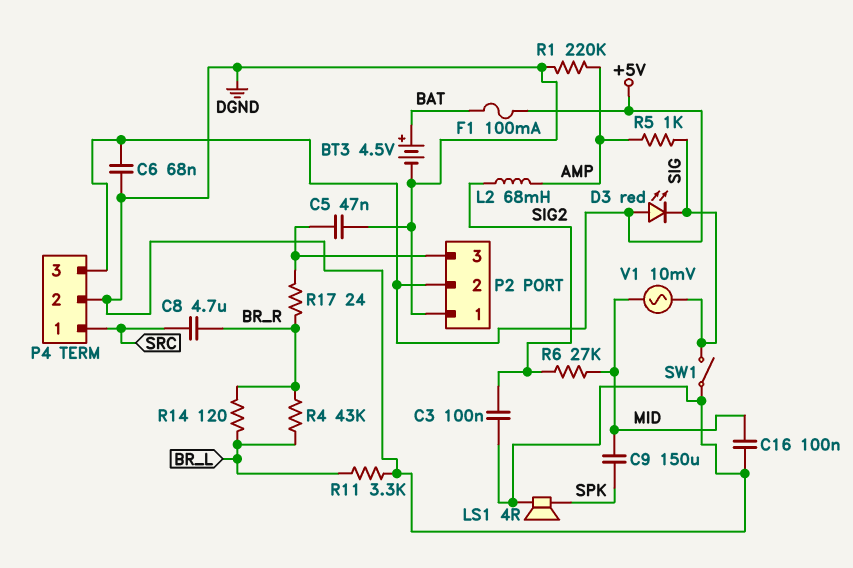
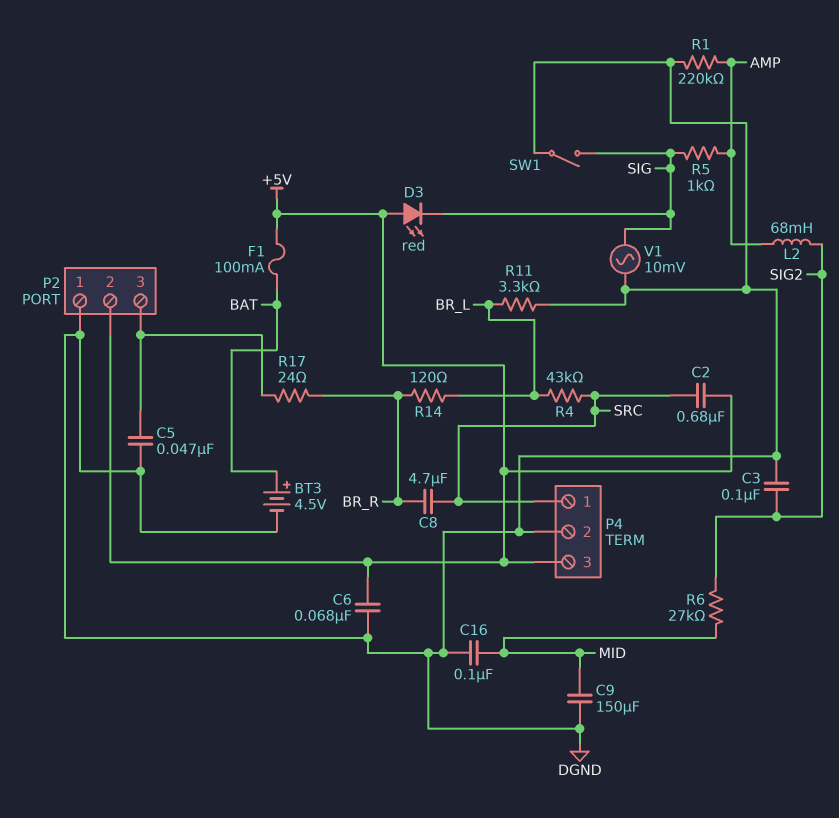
C2: none -> 680nF (+5V, SRC)
C9: 150uF (MID, SPK) -> 150uF (DGND, MID)
LS1: speaker 4R (DGND, SPK) -> none
R4: 43k (BR_L, BR_R) -> 43k (BR_L, SRC)
V1: AC 10mV (MID, SIG) -> AC 10mV (DGND, SIG)

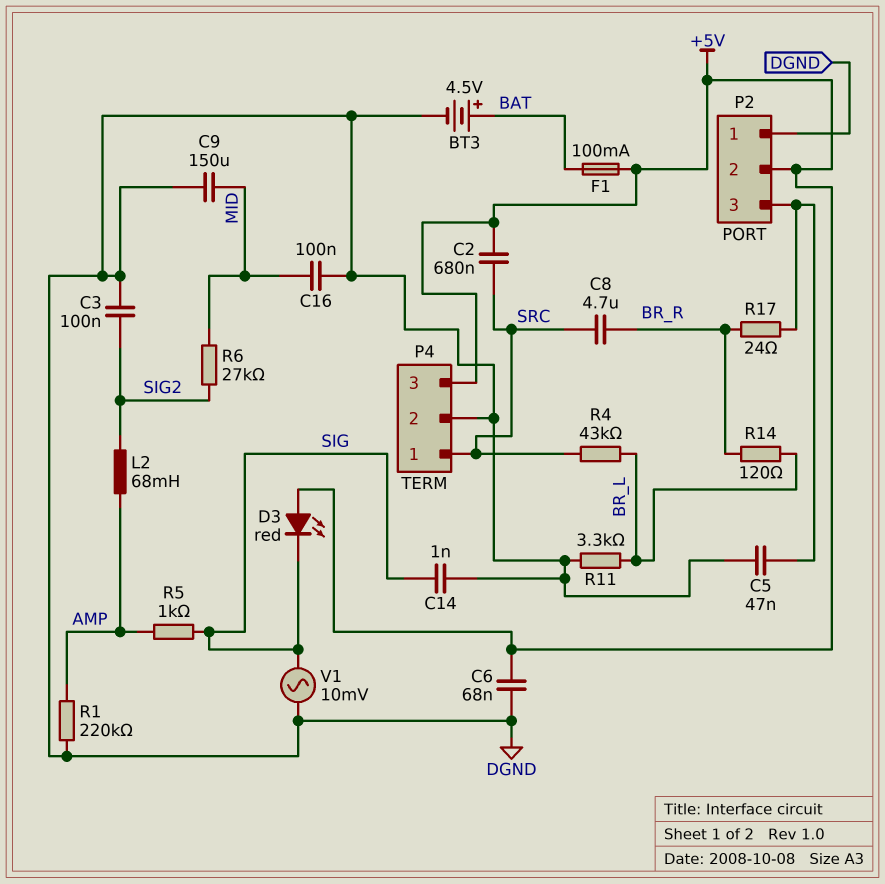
C14: none -> 1nF (DGND, SIG)
SW1: switch (DGND, SIG) -> none

